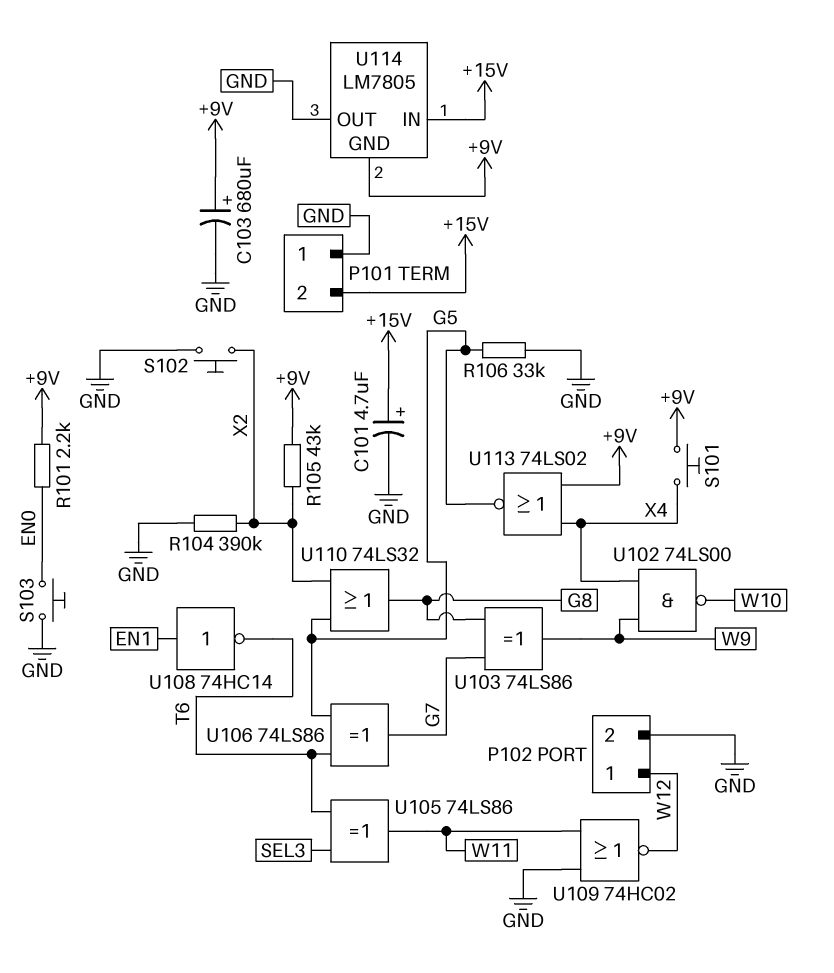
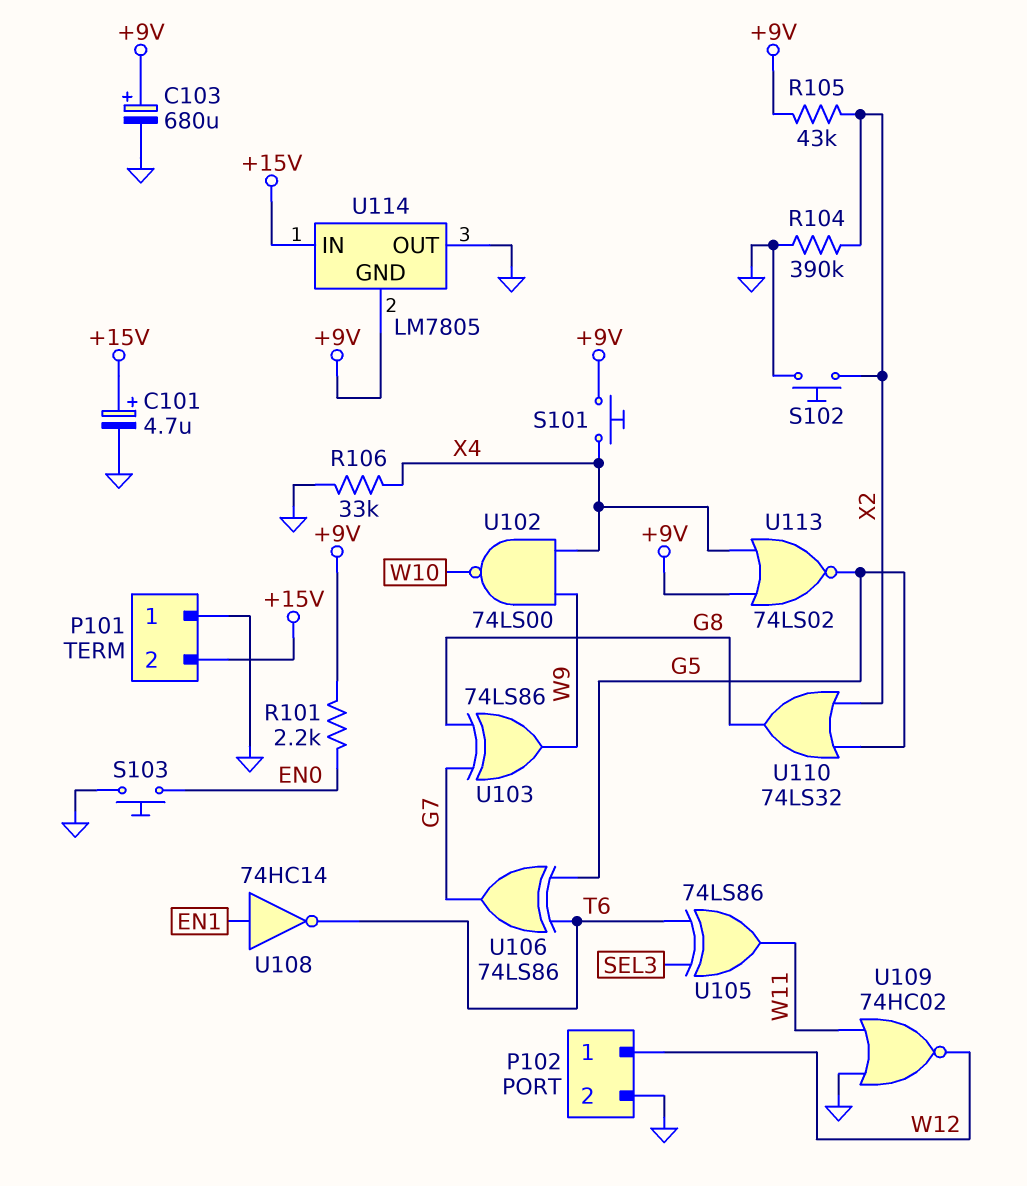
R106: 33k (G5, GND) -> 33k (GND, X4)

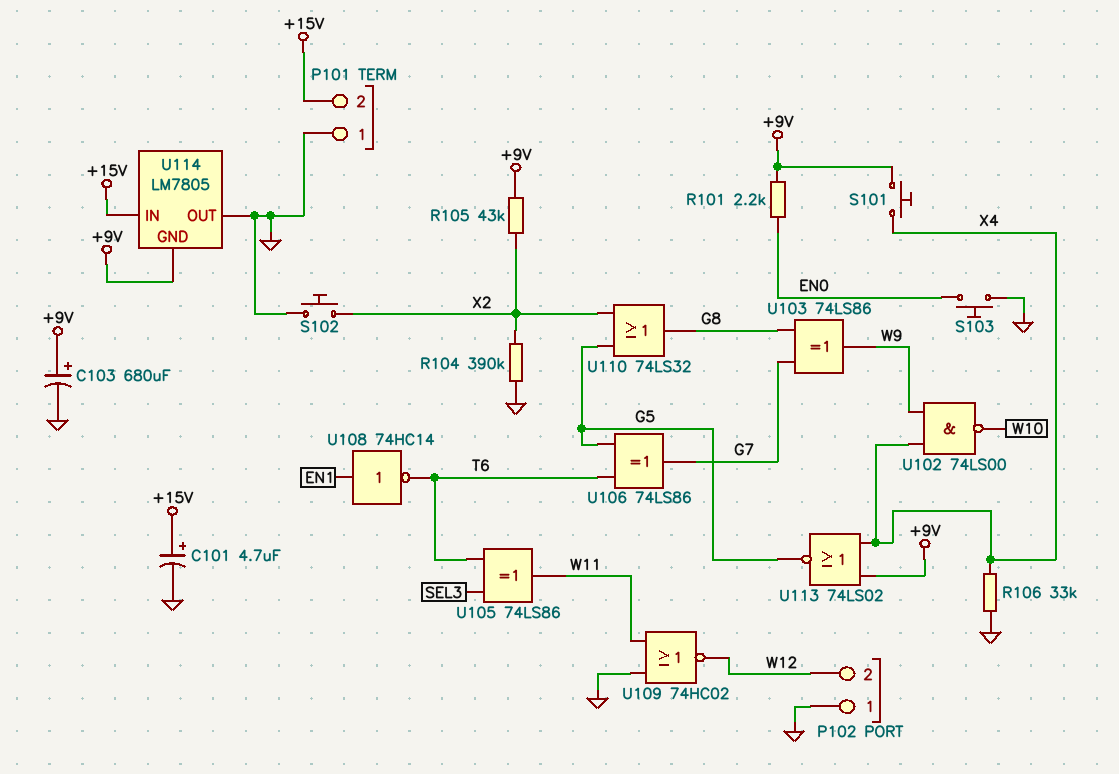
P102 pin 1: W12 -> GND
P102 pin 2: GND -> W12

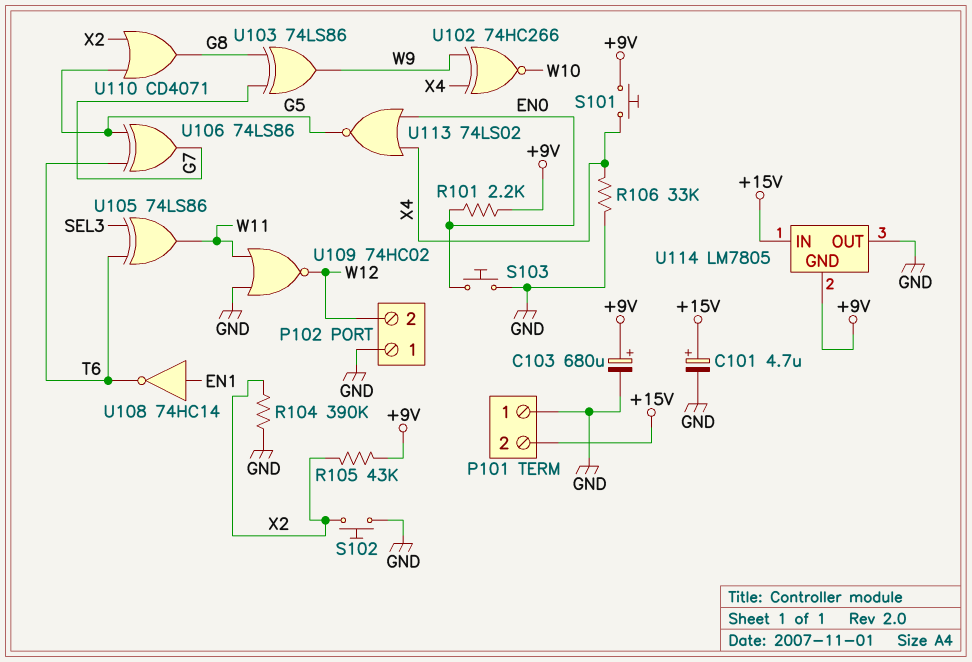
U102: NAND 74LS00 (in W9, in X4, out W10) -> XNOR 74HC266 (in W9, in X4, out W10)
U110: OR 74LS32 (in G5, in X2, out G8) -> OR CD4071 (in G5, in X2, out G8)
U113: NOR 74LS02 (in +9V, in X4, out G5) -> NOR 74LS02 (in EN0, in X4, out G5)

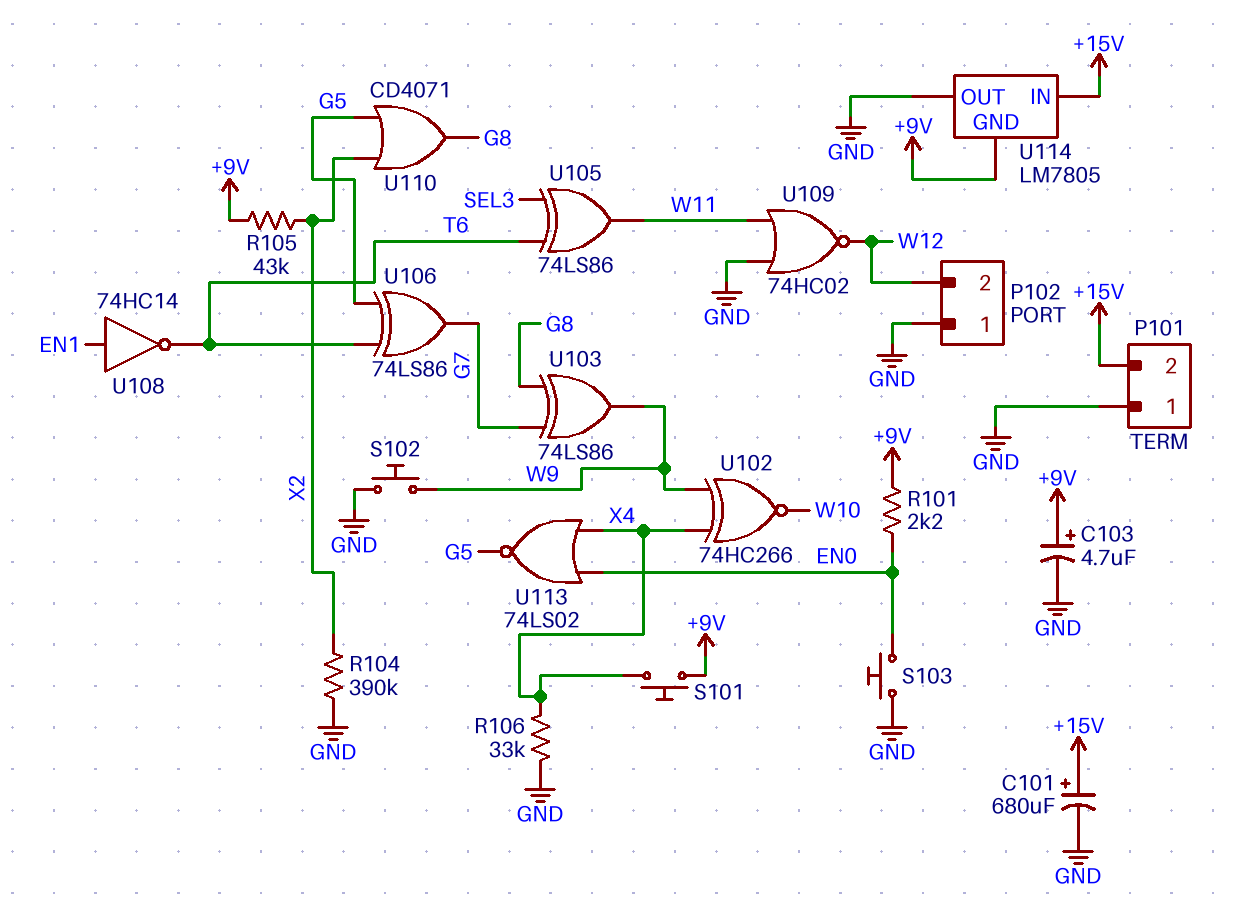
C101: 4.7uF (plus +15V, minus GND) -> 680uF (plus +15V, minus GND)
C103: 680uF (plus +9V, minus GND) -> 4.7uF (plus +9V, minus GND)
S102: button (GND, X2) -> button (GND, W9)

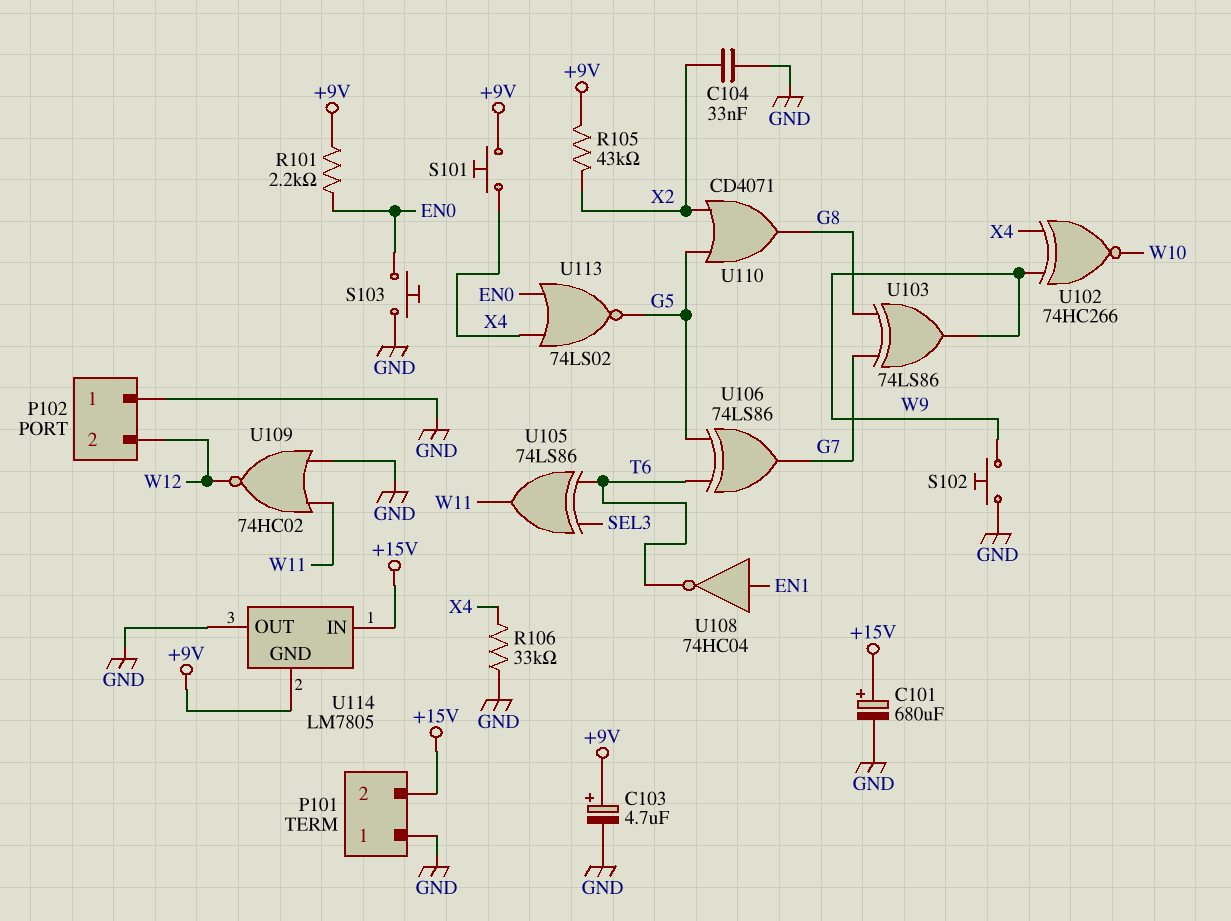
C104: none -> 33nF (GND, X2)
R104: 390k (GND, X2) -> none
U108: NOT 74HC14 (in EN1, out T6) -> NOT 74HC04 (in EN1, out T6)

